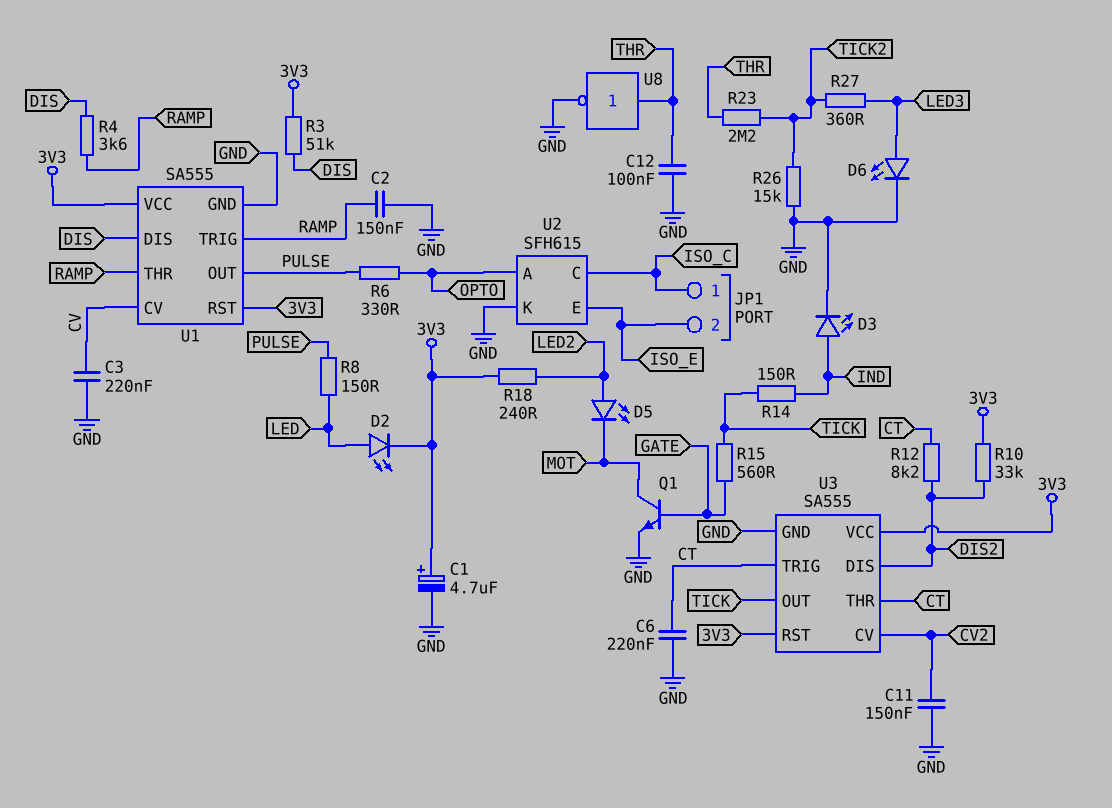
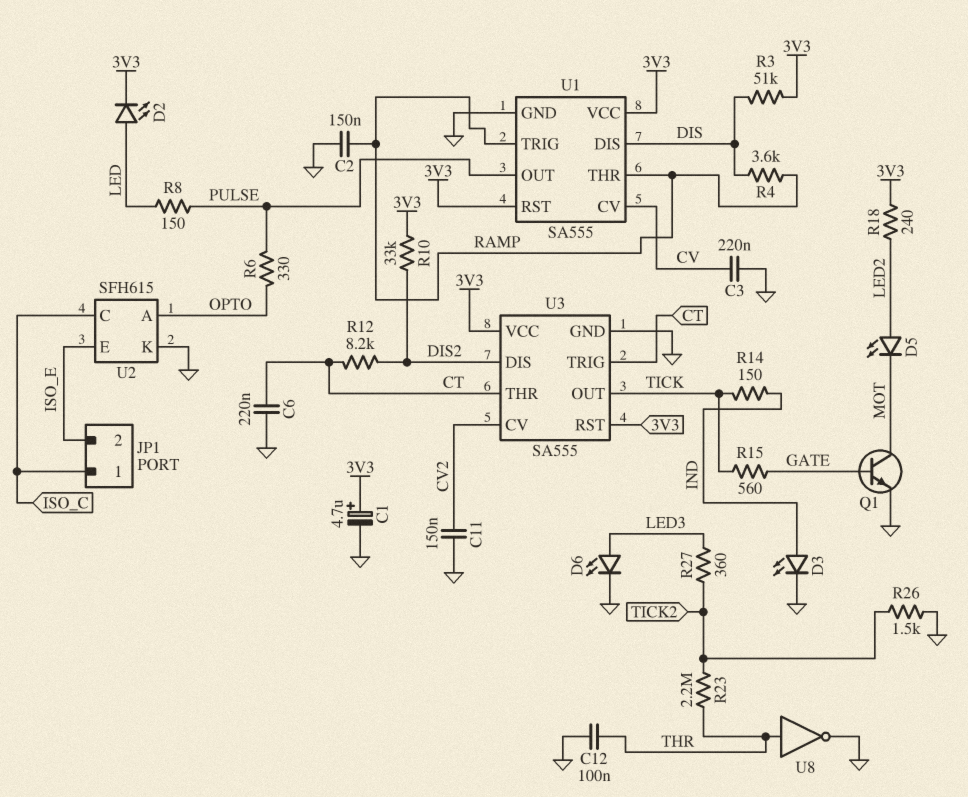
R26: 15k (GND, TICK2) -> 1.5k (GND, TICK2)

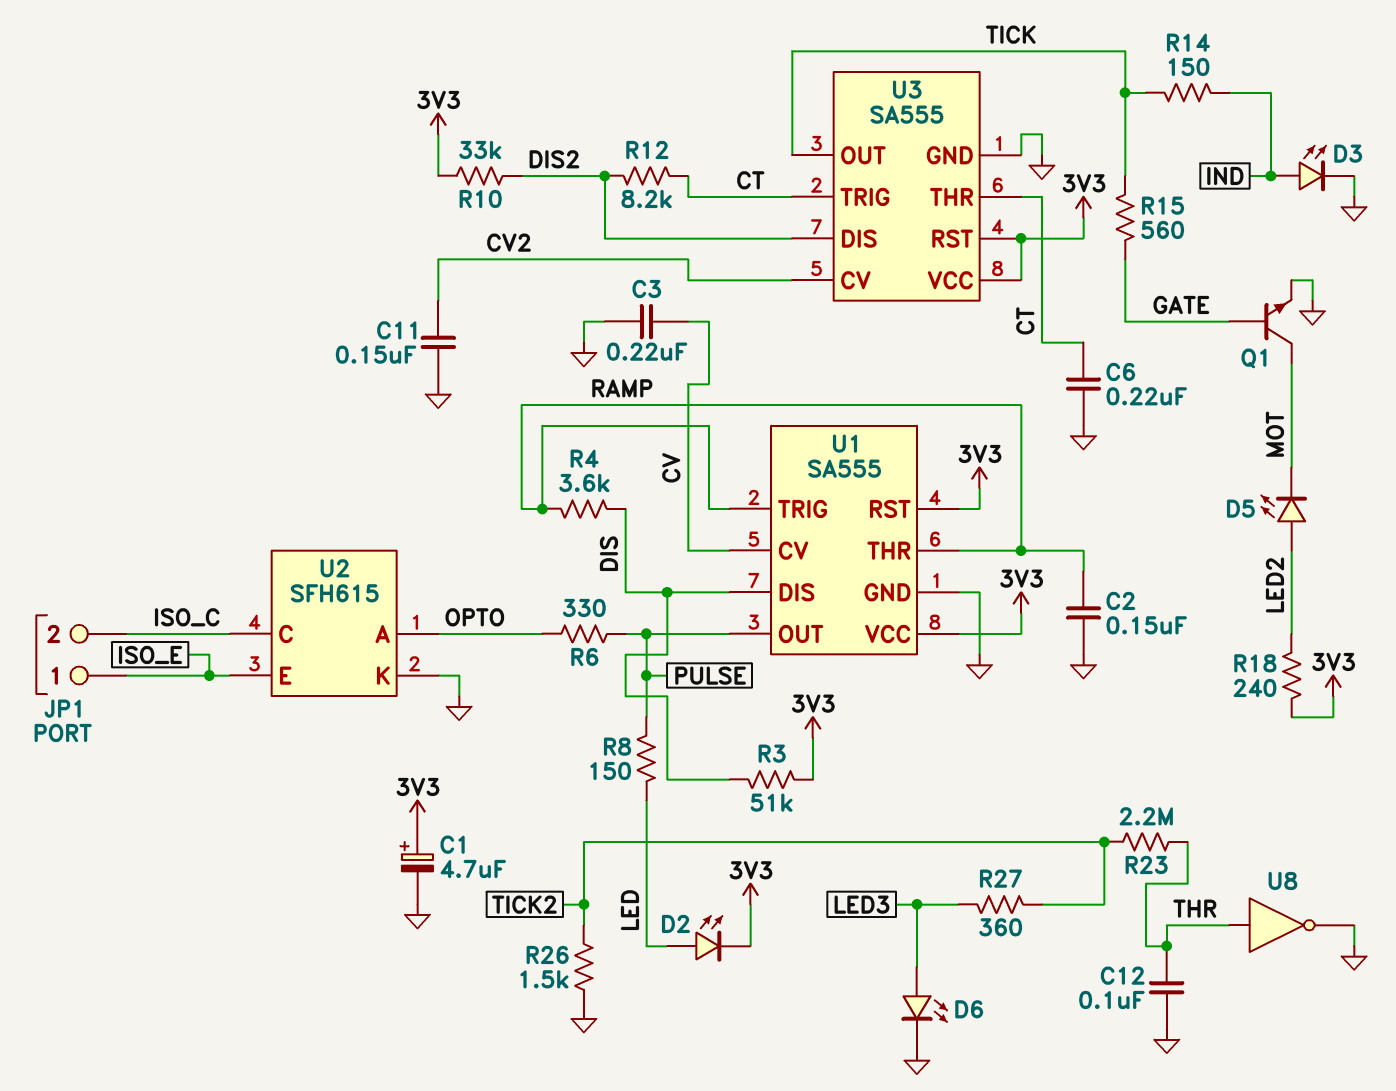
JP1 pin 1: ISO_C -> ISO_E
JP1 pin 2: ISO_E -> ISO_C

